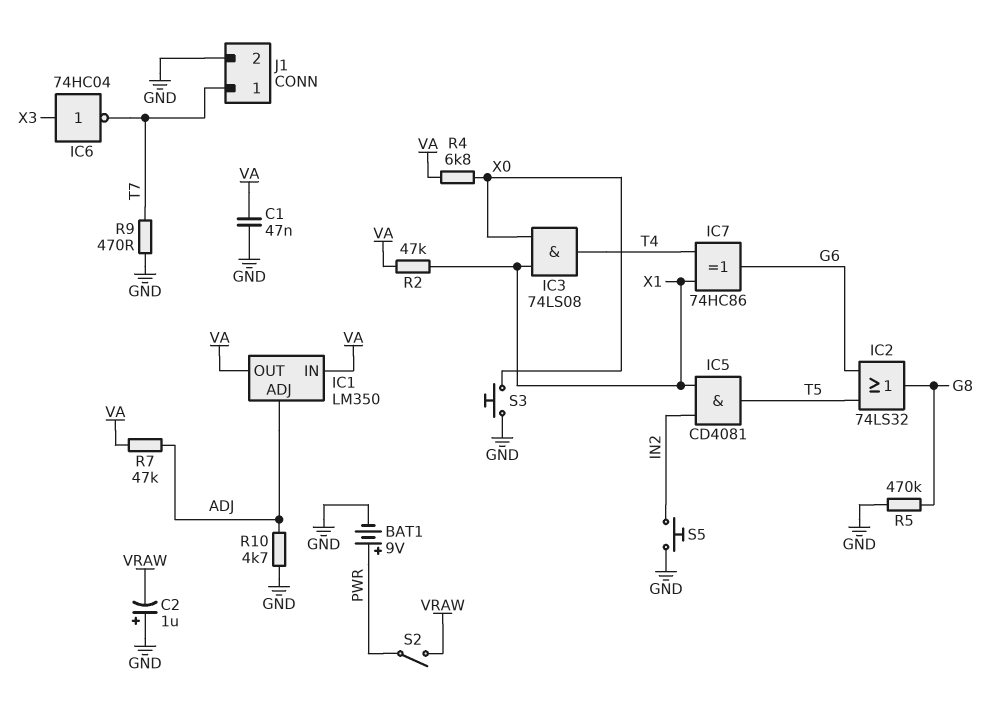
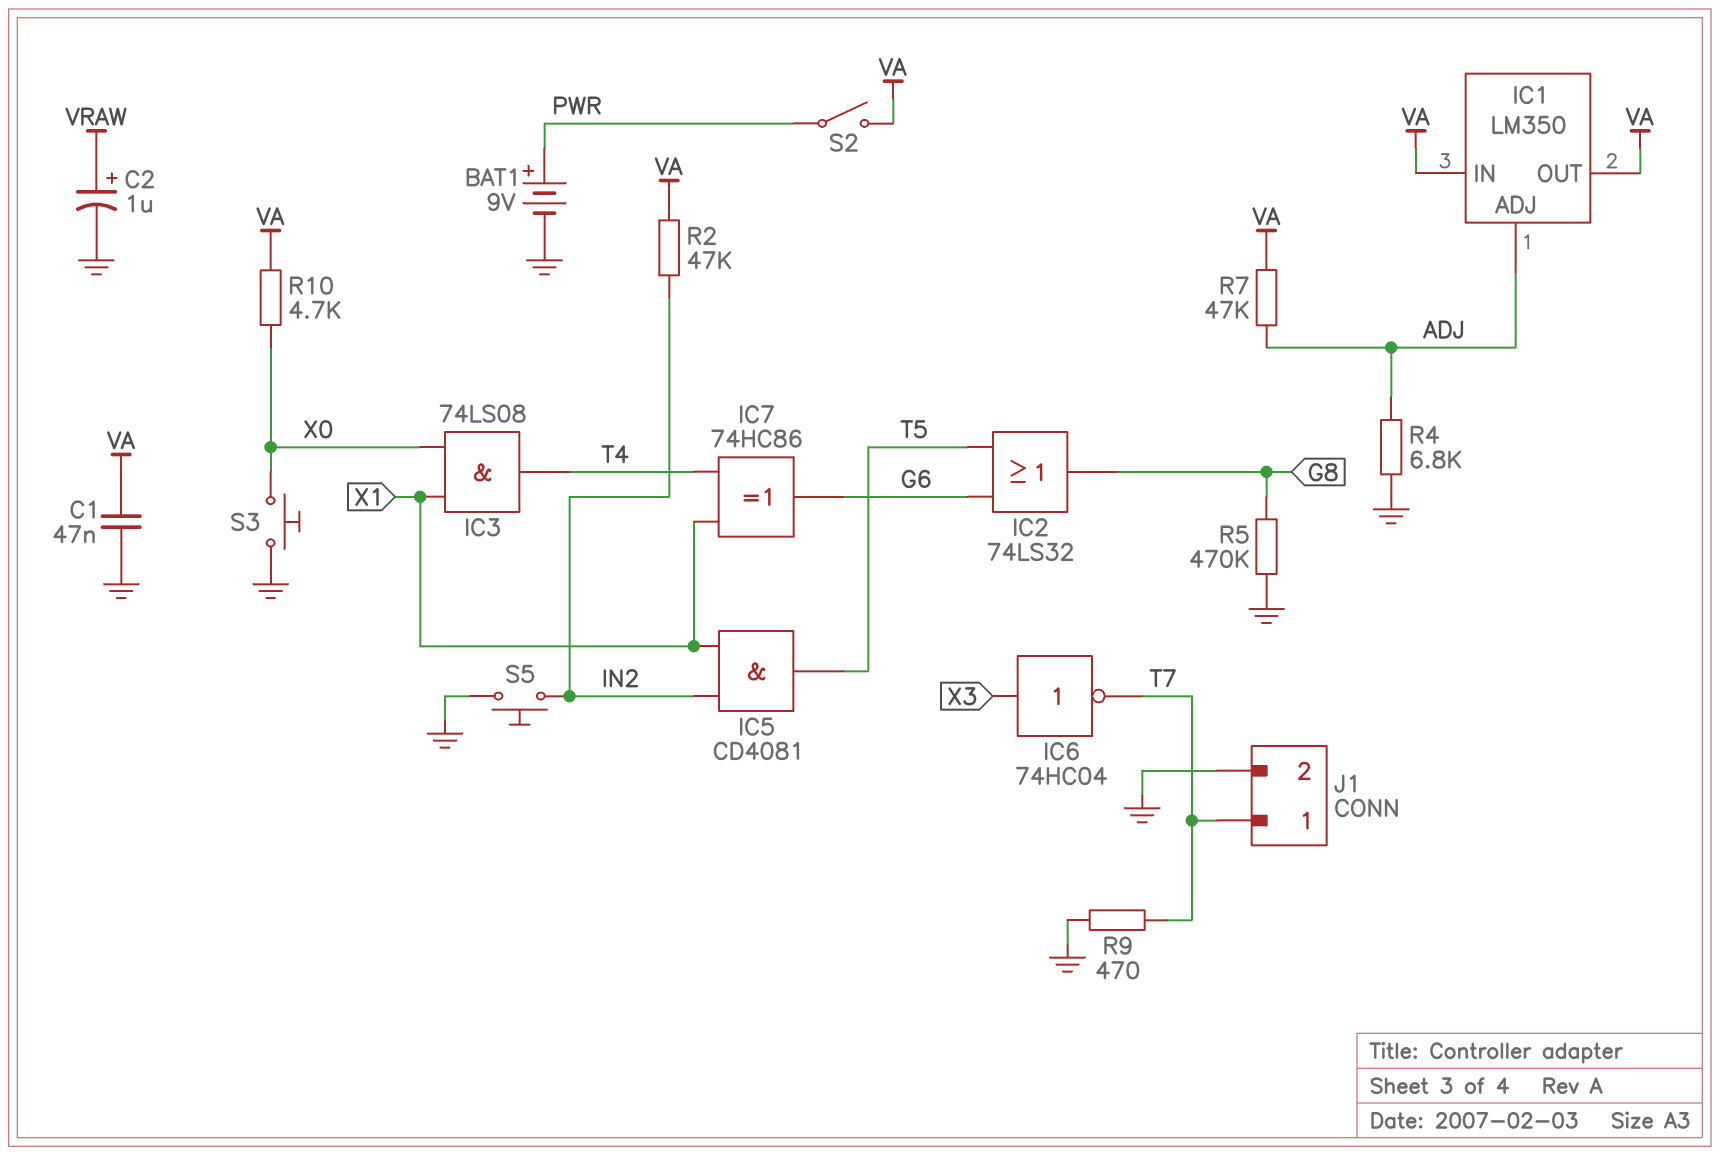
C2: 1uF (plus GND, minus VRAW) -> 1uF (plus VRAW, minus GND)
R2: 47k (VA, X1) -> 47k (IN2, VA)
R4: 6.8k (VA, X0) -> 6.8k (ADJ, GND)
R10: 4.7k (ADJ, GND) -> 4.7k (VA, X0)
S2: switch (PWR, VRAW) -> switch (PWR, VA)

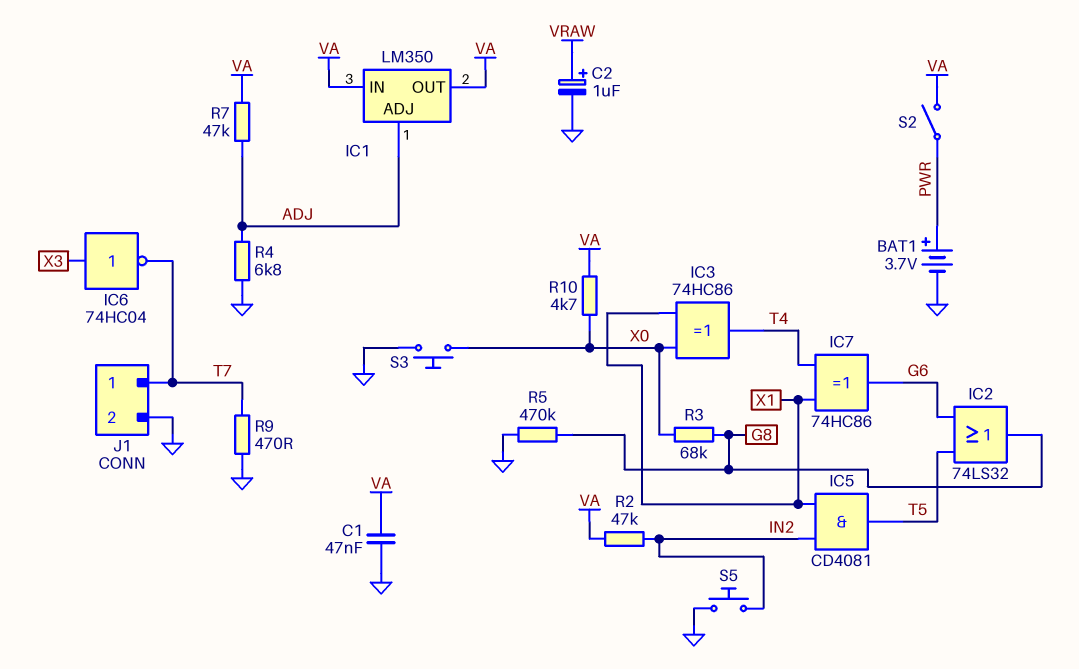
BAT1: 9V (plus PWR, minus GND) -> 3.7V (plus PWR, minus GND)
IC3: AND 74LS08 (in X0, in X1, out T4) -> XOR 74HC86 (in X0, in X1, out T4)
R3: none -> 68k (G8, X0)

